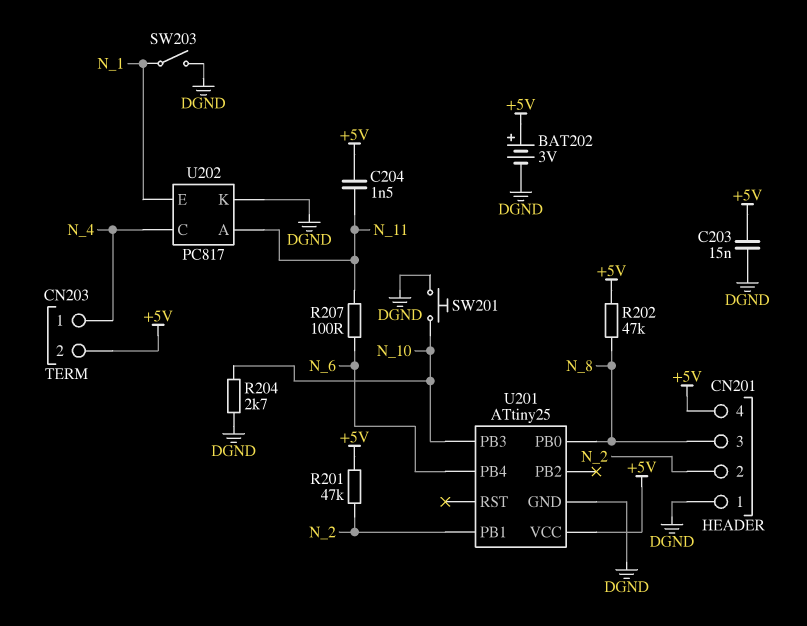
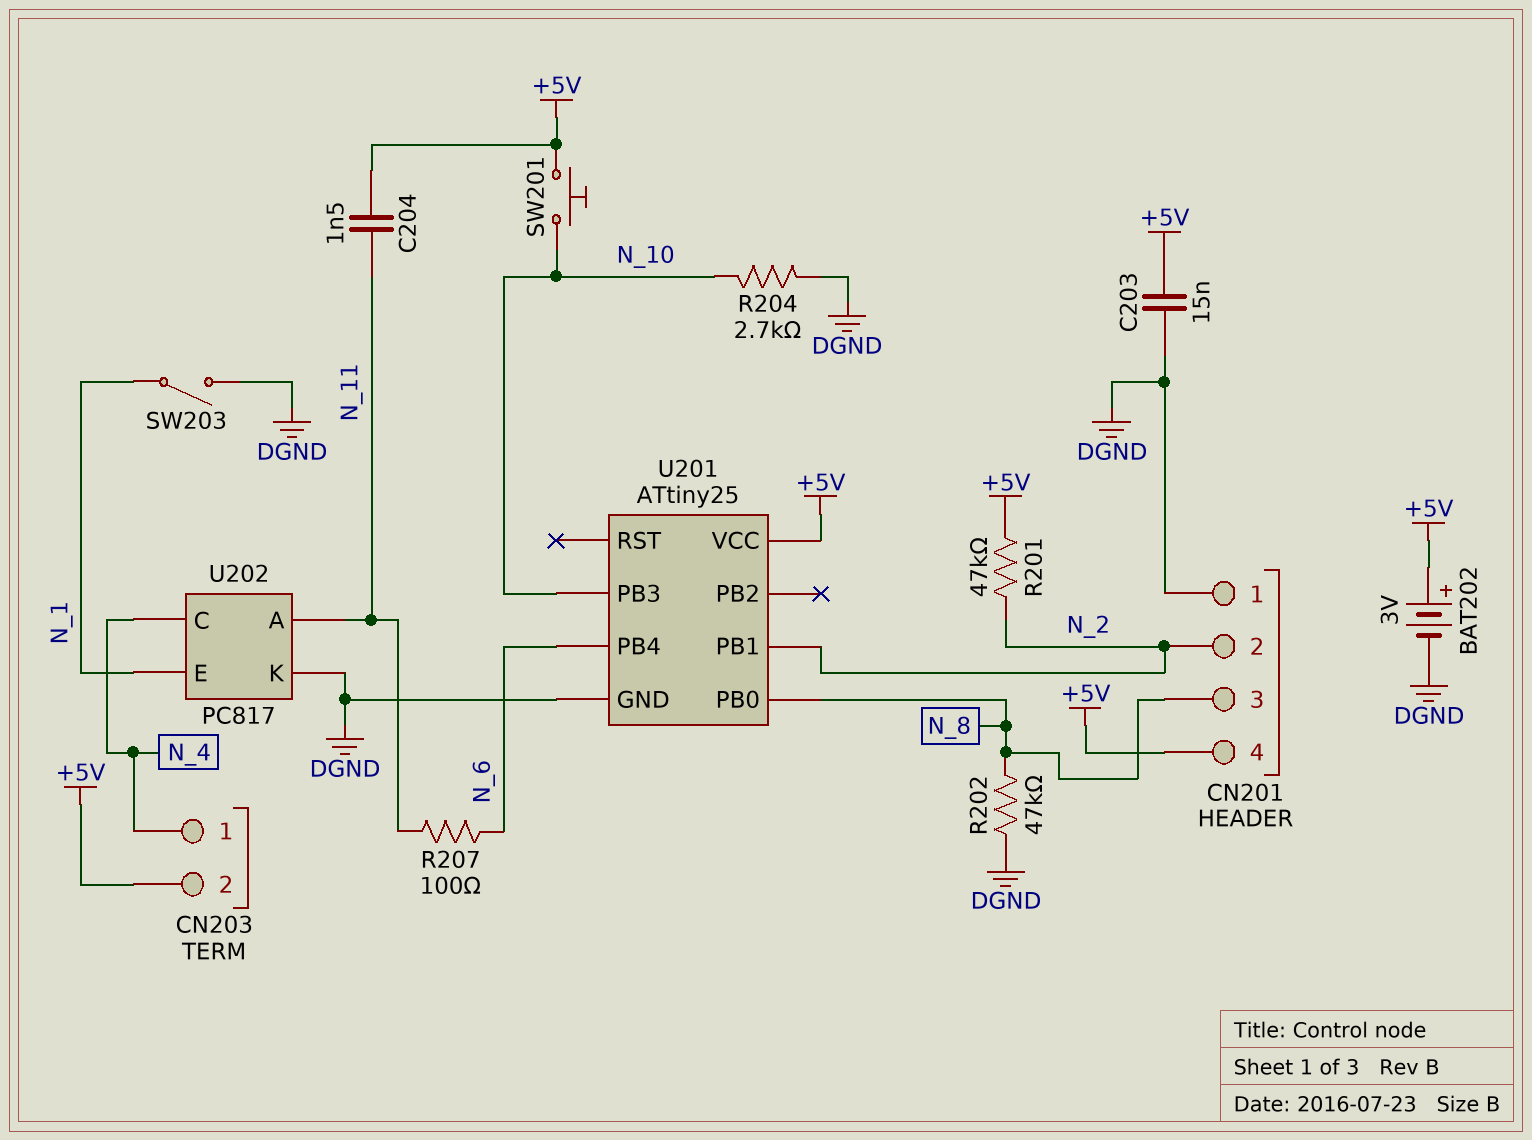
R202: 47k (+5V, N_8) -> 47k (DGND, N_8)
SW201: button (DGND, N_10) -> button (+5V, N_10)

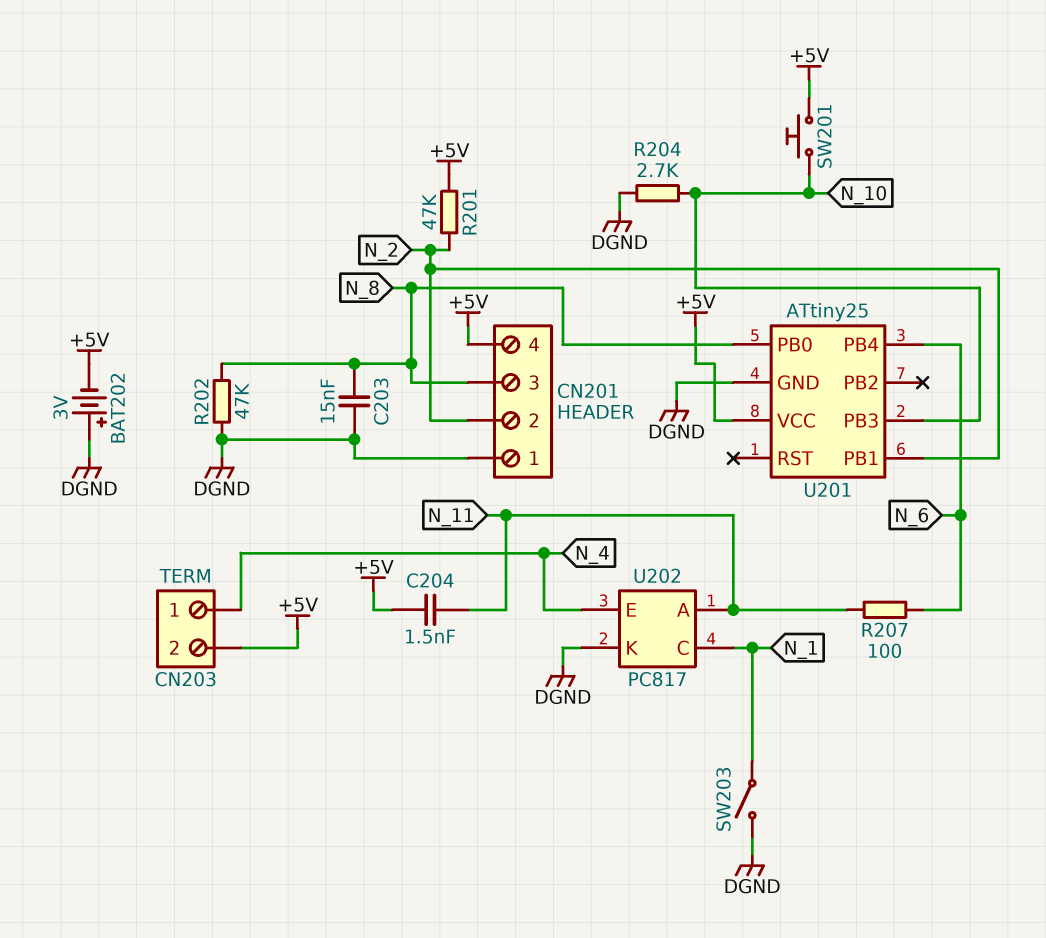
BAT202: 3V (plus +5V, minus DGND) -> 3V (plus DGND, minus +5V)
C203: 15nF (+5V, DGND) -> 15nF (DGND, N_8)
U202 pin C: N_4 -> N_1
U202 pin E: N_1 -> N_4

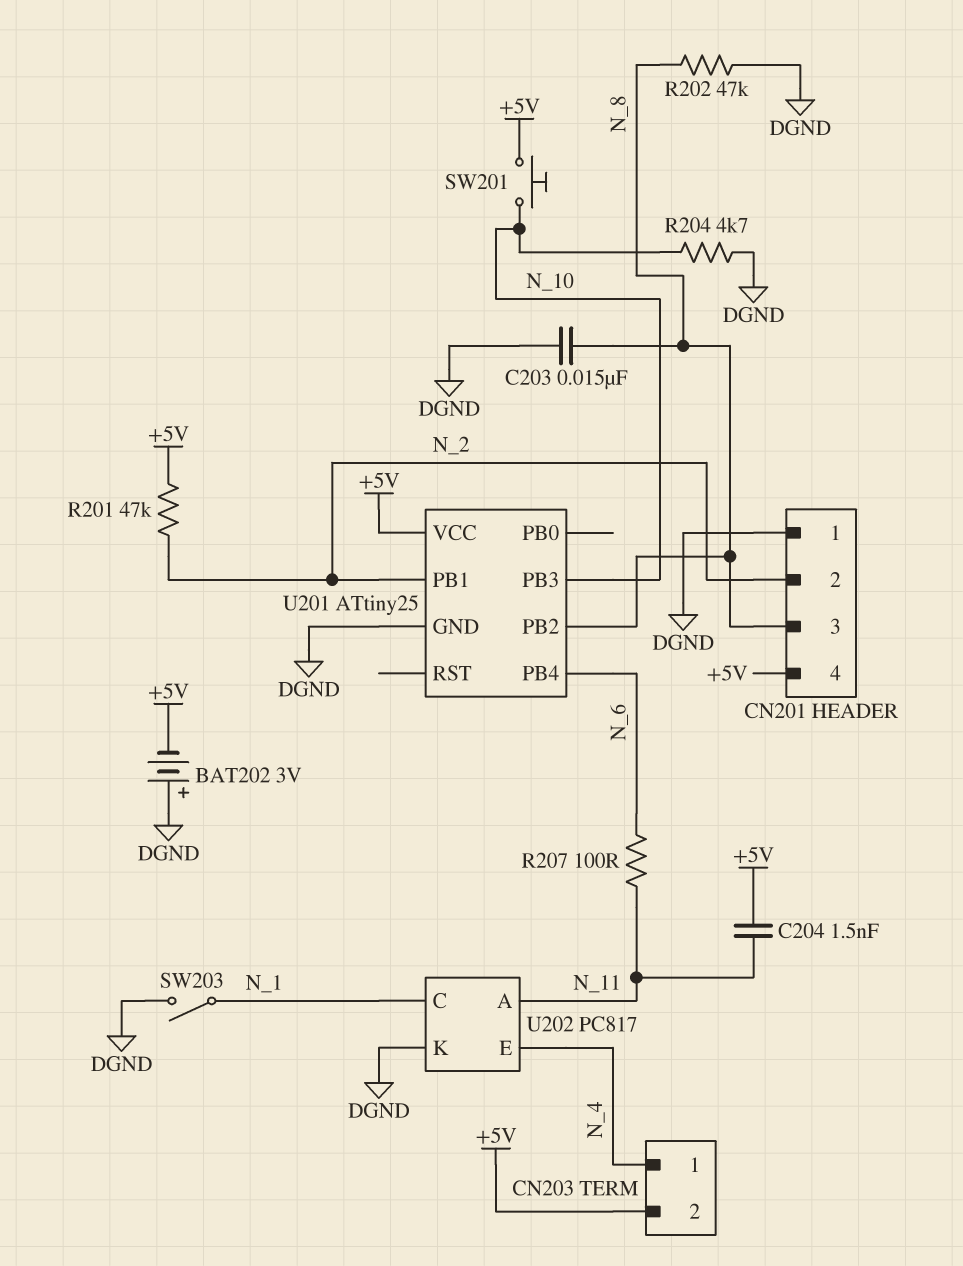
R204: 2.7k (DGND, N_10) -> 4.7k (DGND, N_10)
U201 pin PB0: N_8 -> none
U201 pin PB2: none -> N_8

